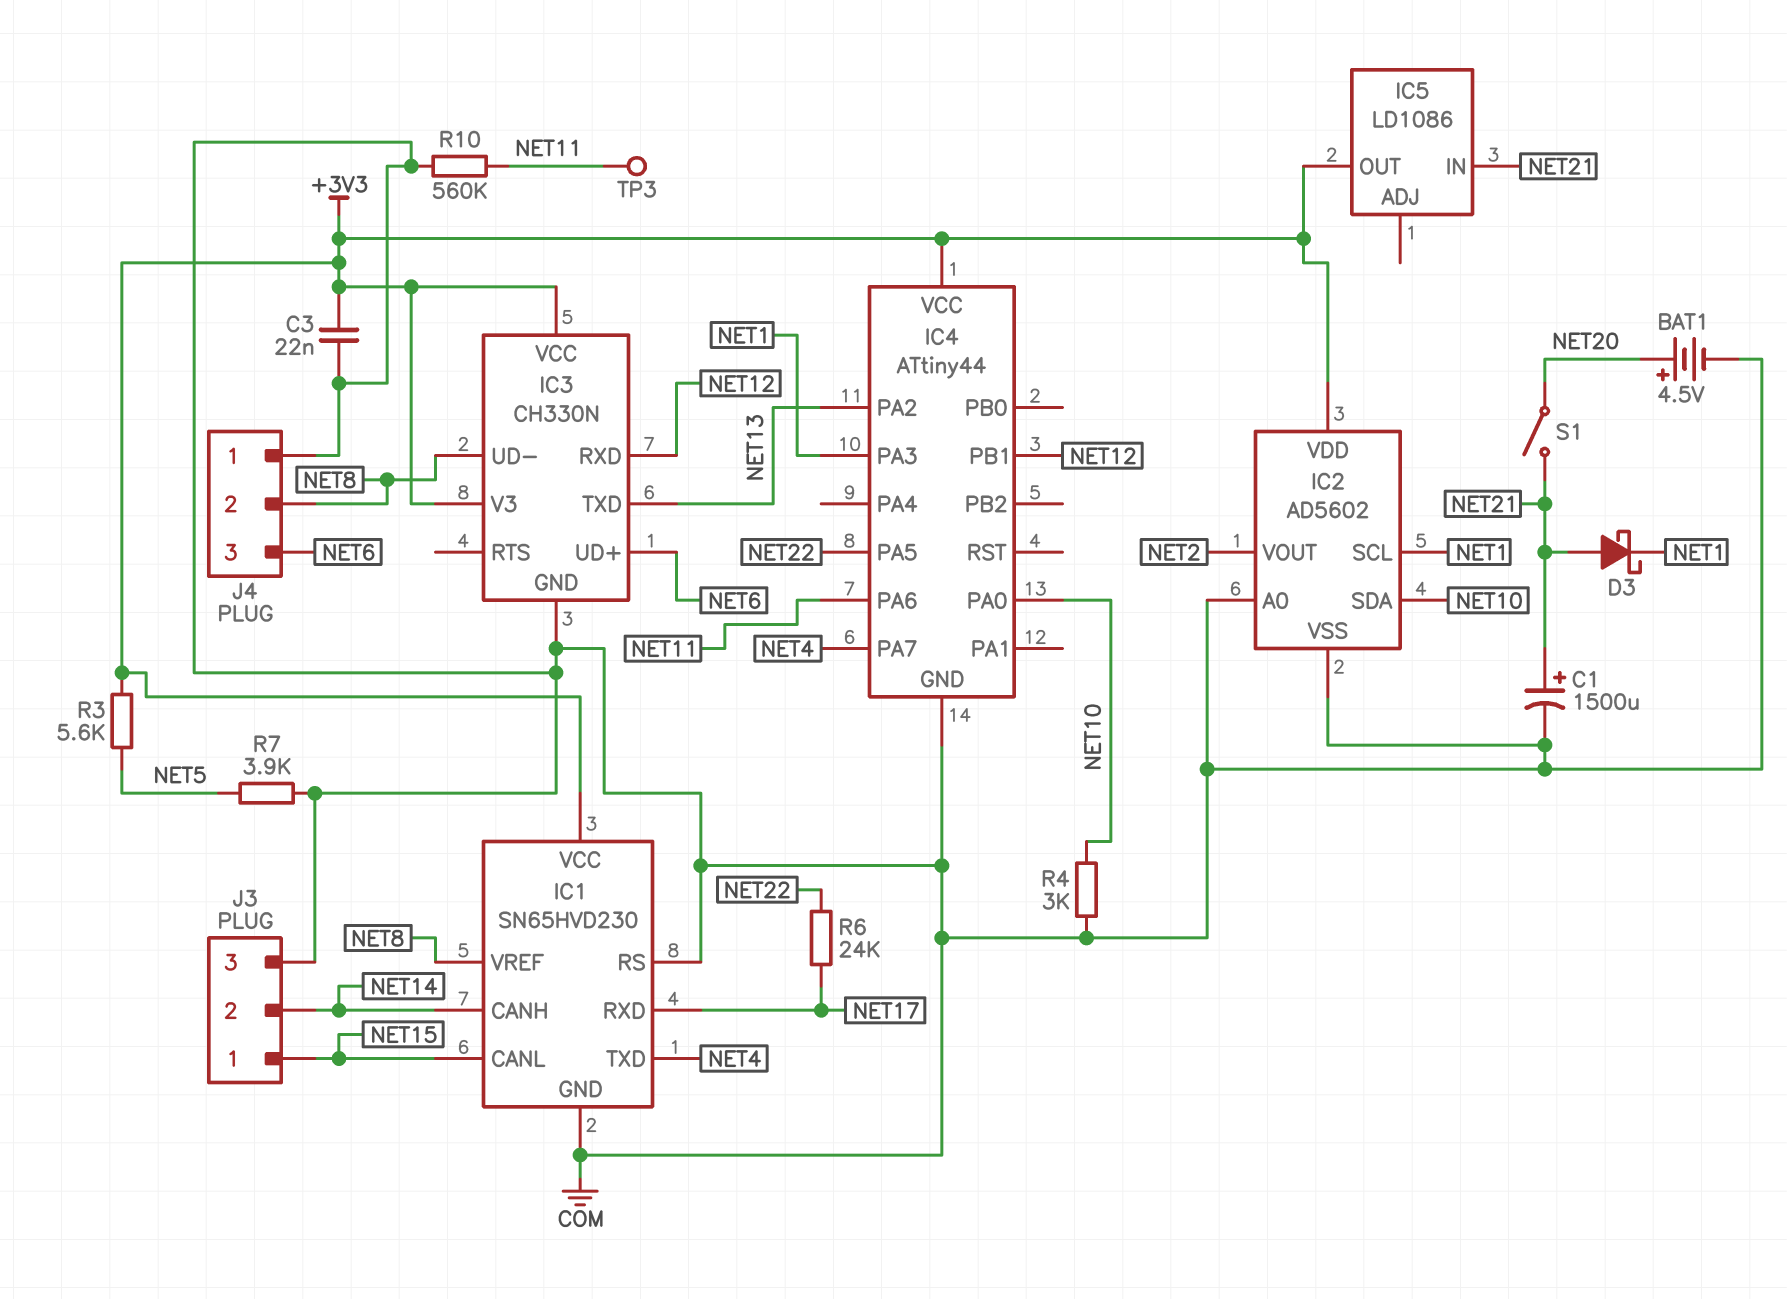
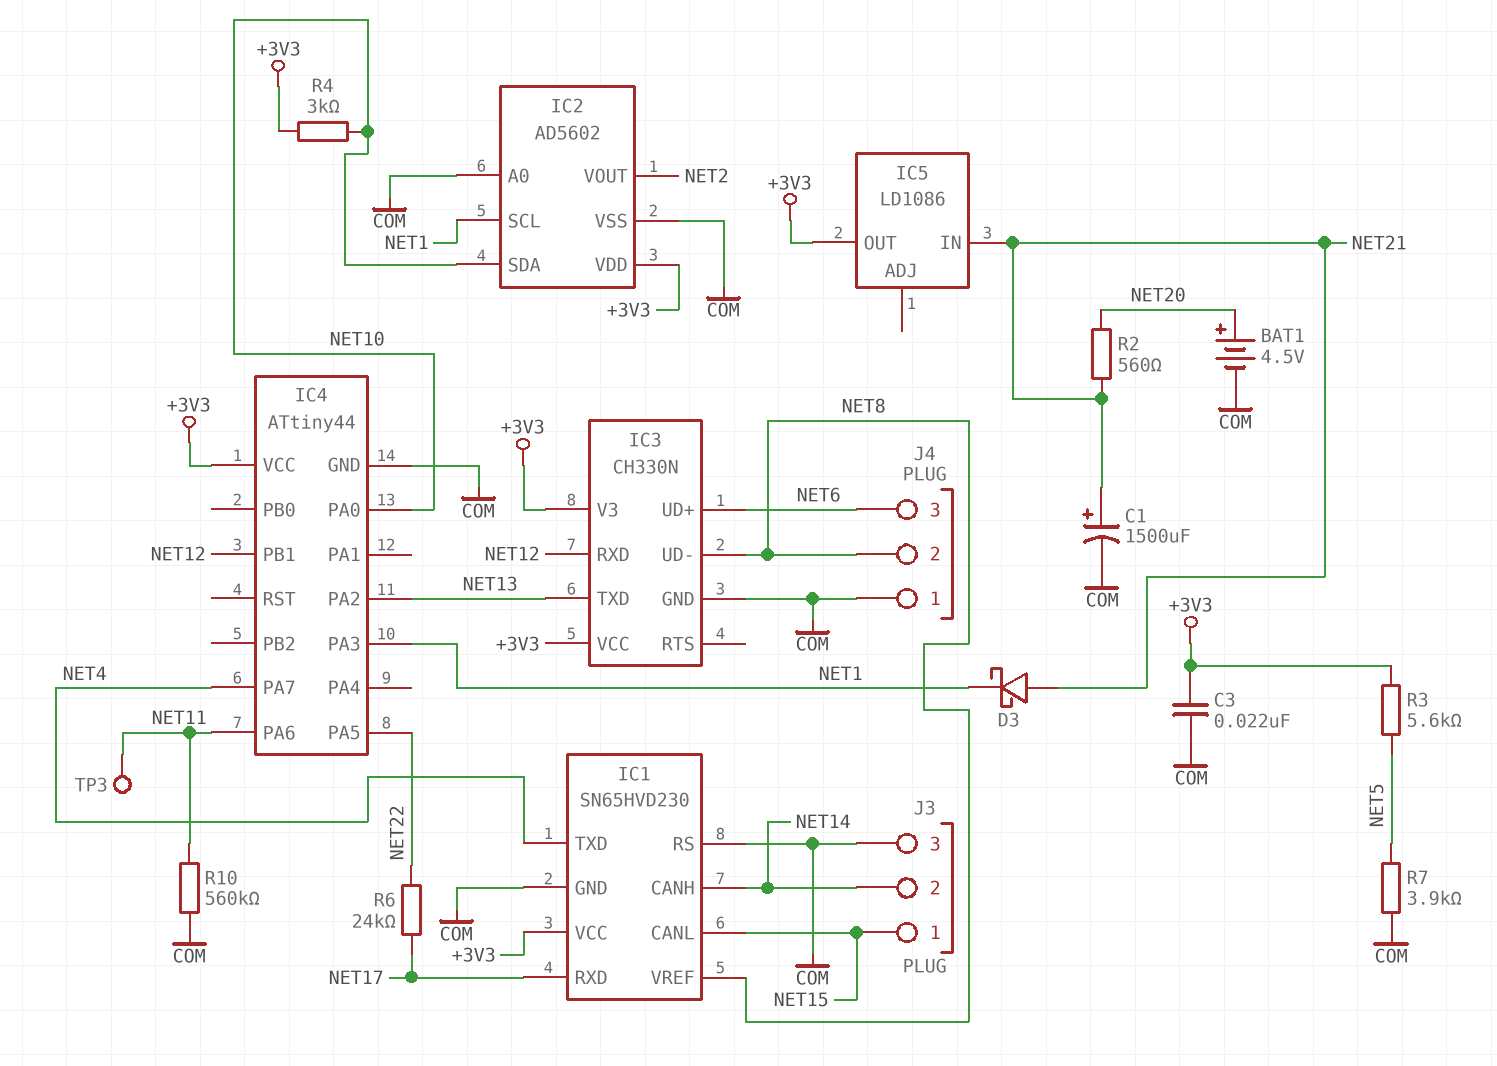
R2: none -> 560 (NET20, NET21)
R4: 3k (COM, NET10) -> 3k (+3V3, NET10)
S1: switch (NET20, NET21) -> none

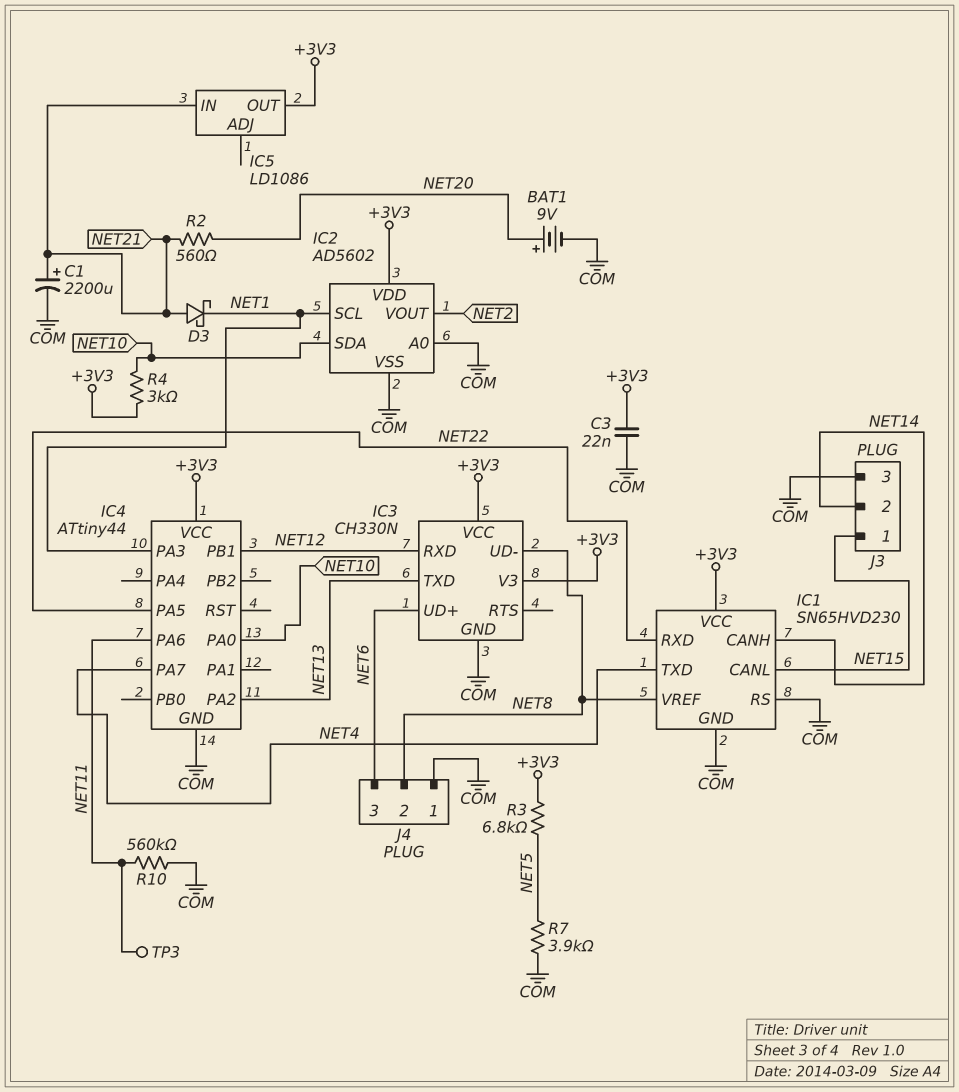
BAT1: 4.5V (plus NET20, minus COM) -> 9V (plus NET20, minus COM)
C1: 1500uF (plus NET21, minus COM) -> 2200uF (plus NET21, minus COM)
IC1 pin RXD: NET17 -> NET22
R3: 5.6k (+3V3, NET5) -> 6.8k (+3V3, NET5)
R6: 24k (NET17, NET22) -> none

